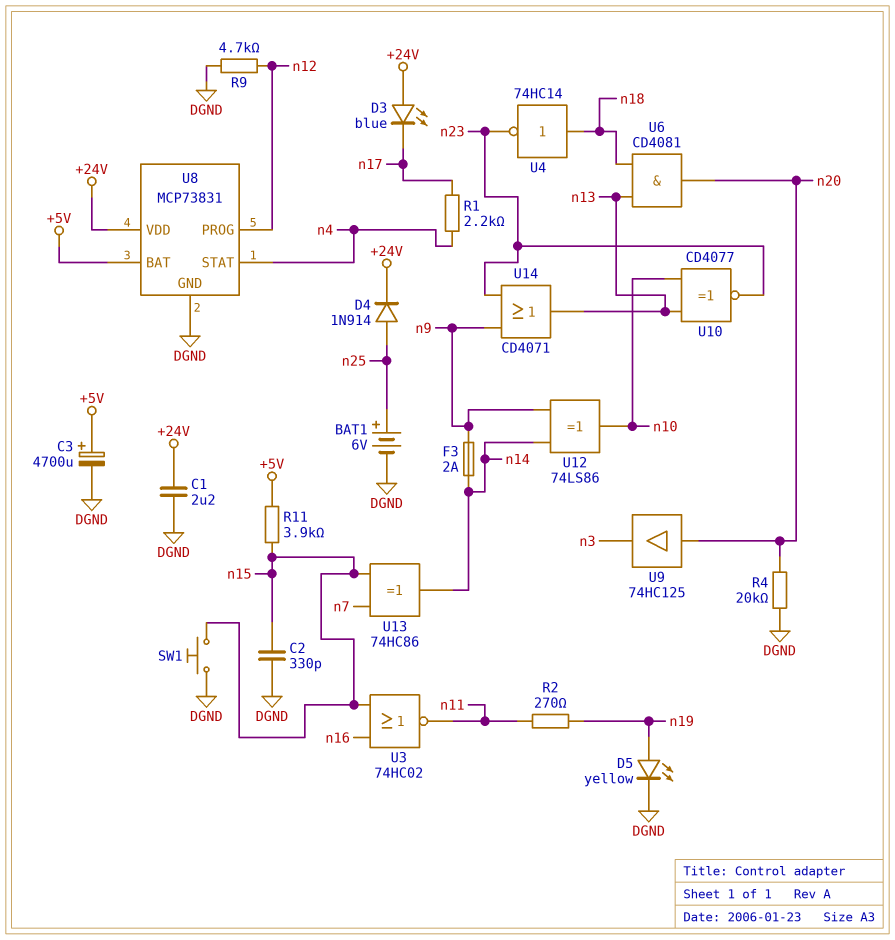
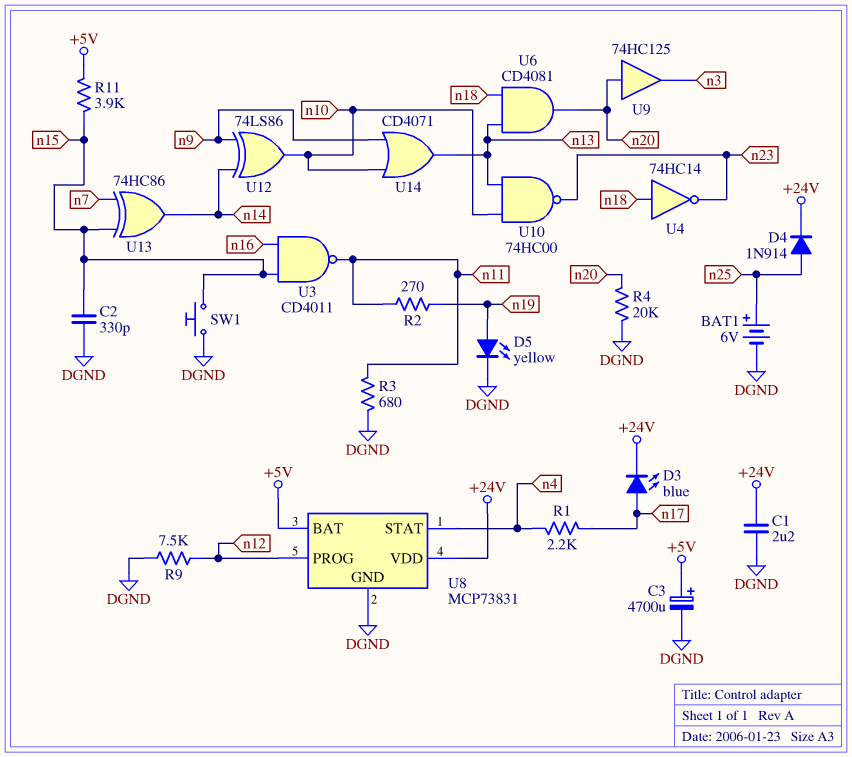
D3: LED blue (A +24V, K n17) -> LED blue (A n17, K +24V)
F3: 2A (n9, n14) -> none
R3: none -> 680 (DGND, n11)
R9: 4.7k (DGND, n12) -> 7.5k (DGND, n12)
U3: NOR 74HC02 (in n15, in n16, out n11) -> NAND CD4011 (in n15, in n16, out n11)
U10: XNOR CD4077 (in n10, in n13, out n23) -> NAND 74HC00 (in n10, in n13, out n23)
U14: OR CD4071 (in n9, in n23, out n13) -> OR CD4071 (in n9, in n10, out n13)

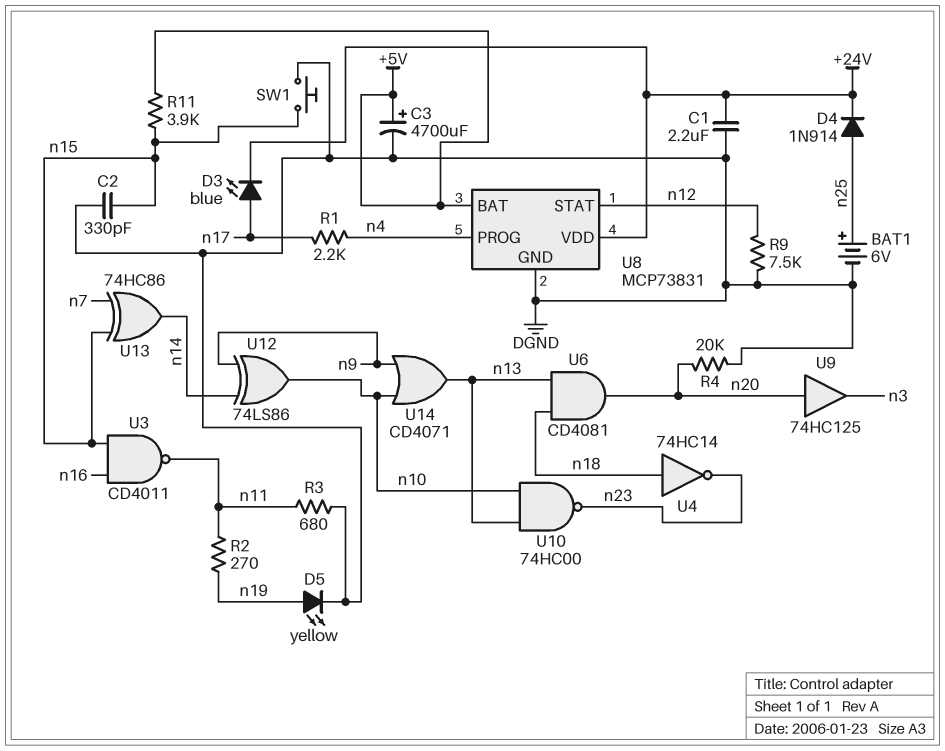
U8 pin PROG: n12 -> n4
U8 pin STAT: n4 -> n12

